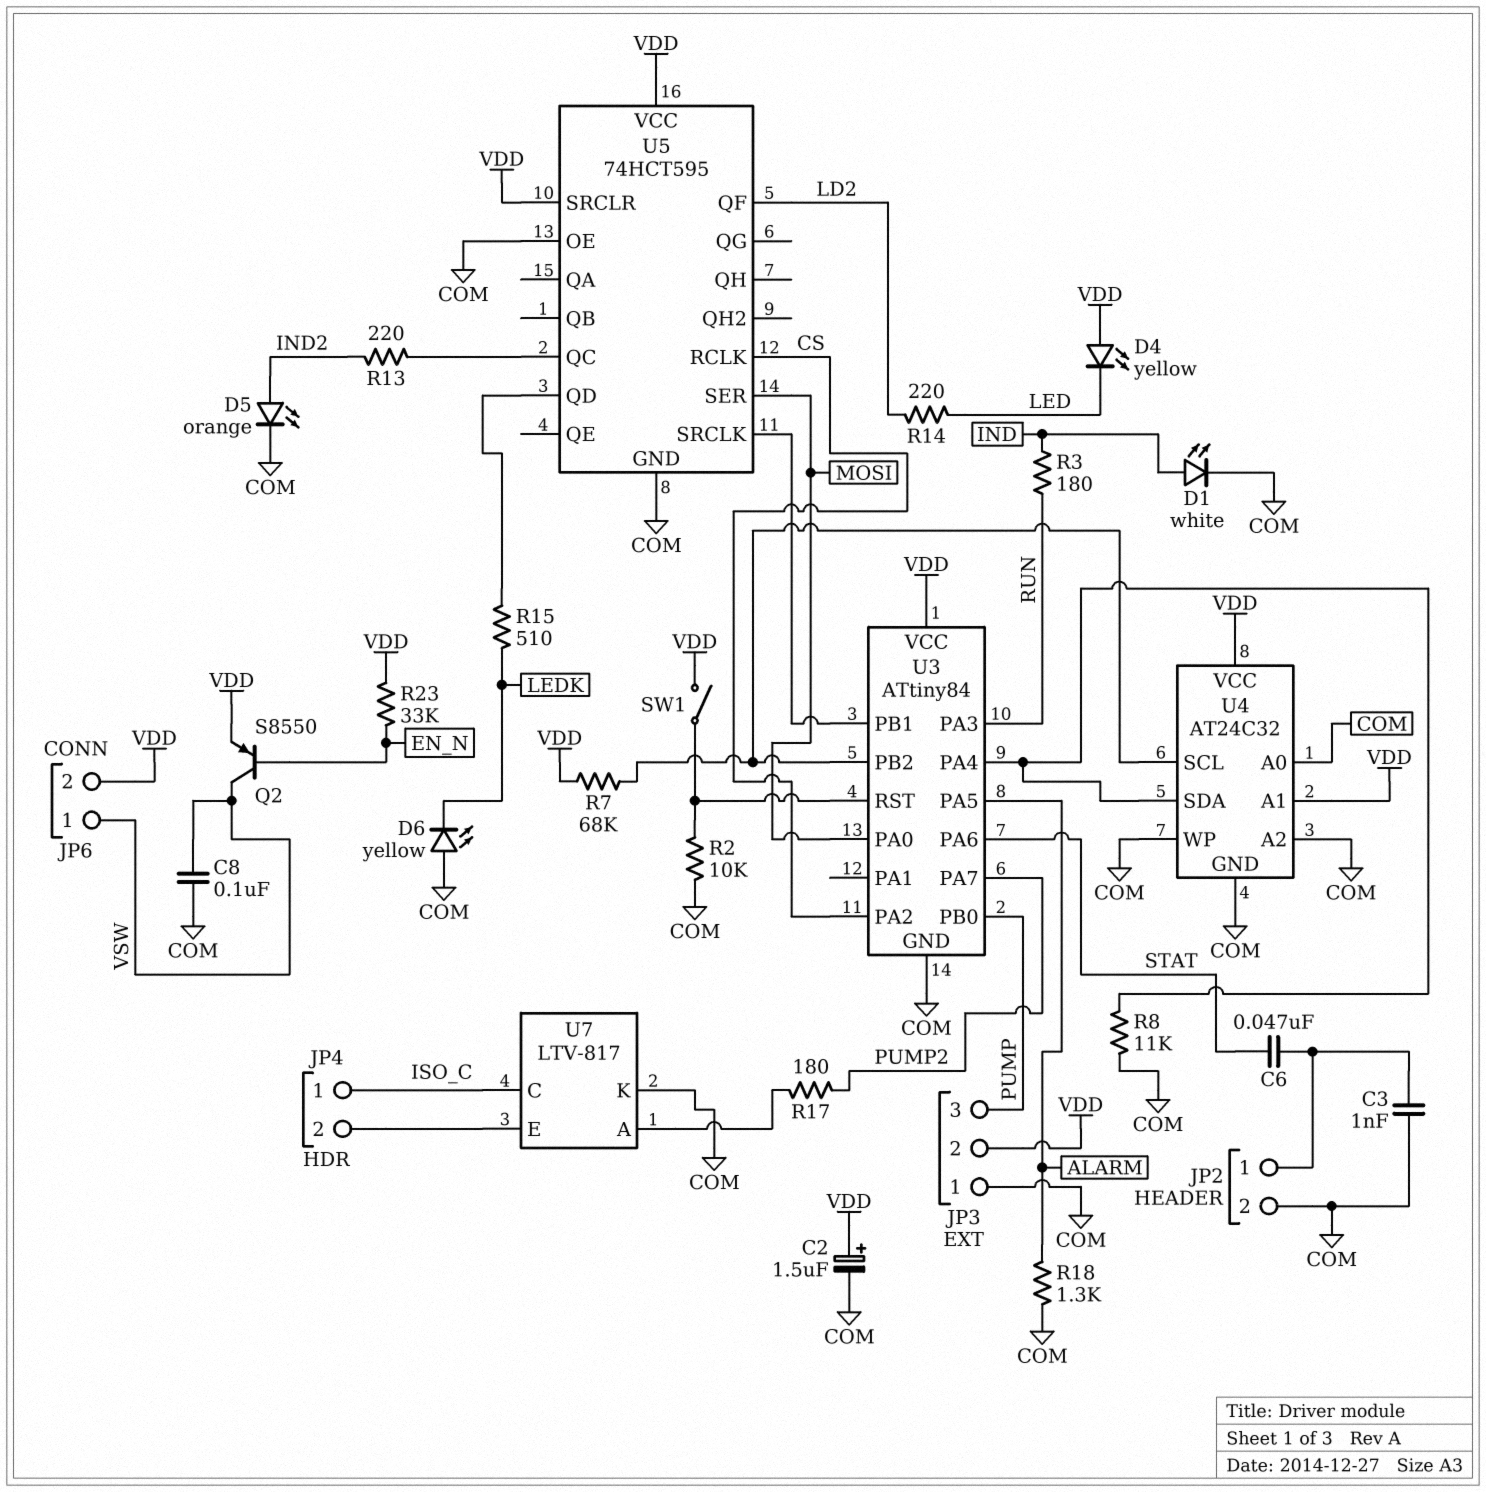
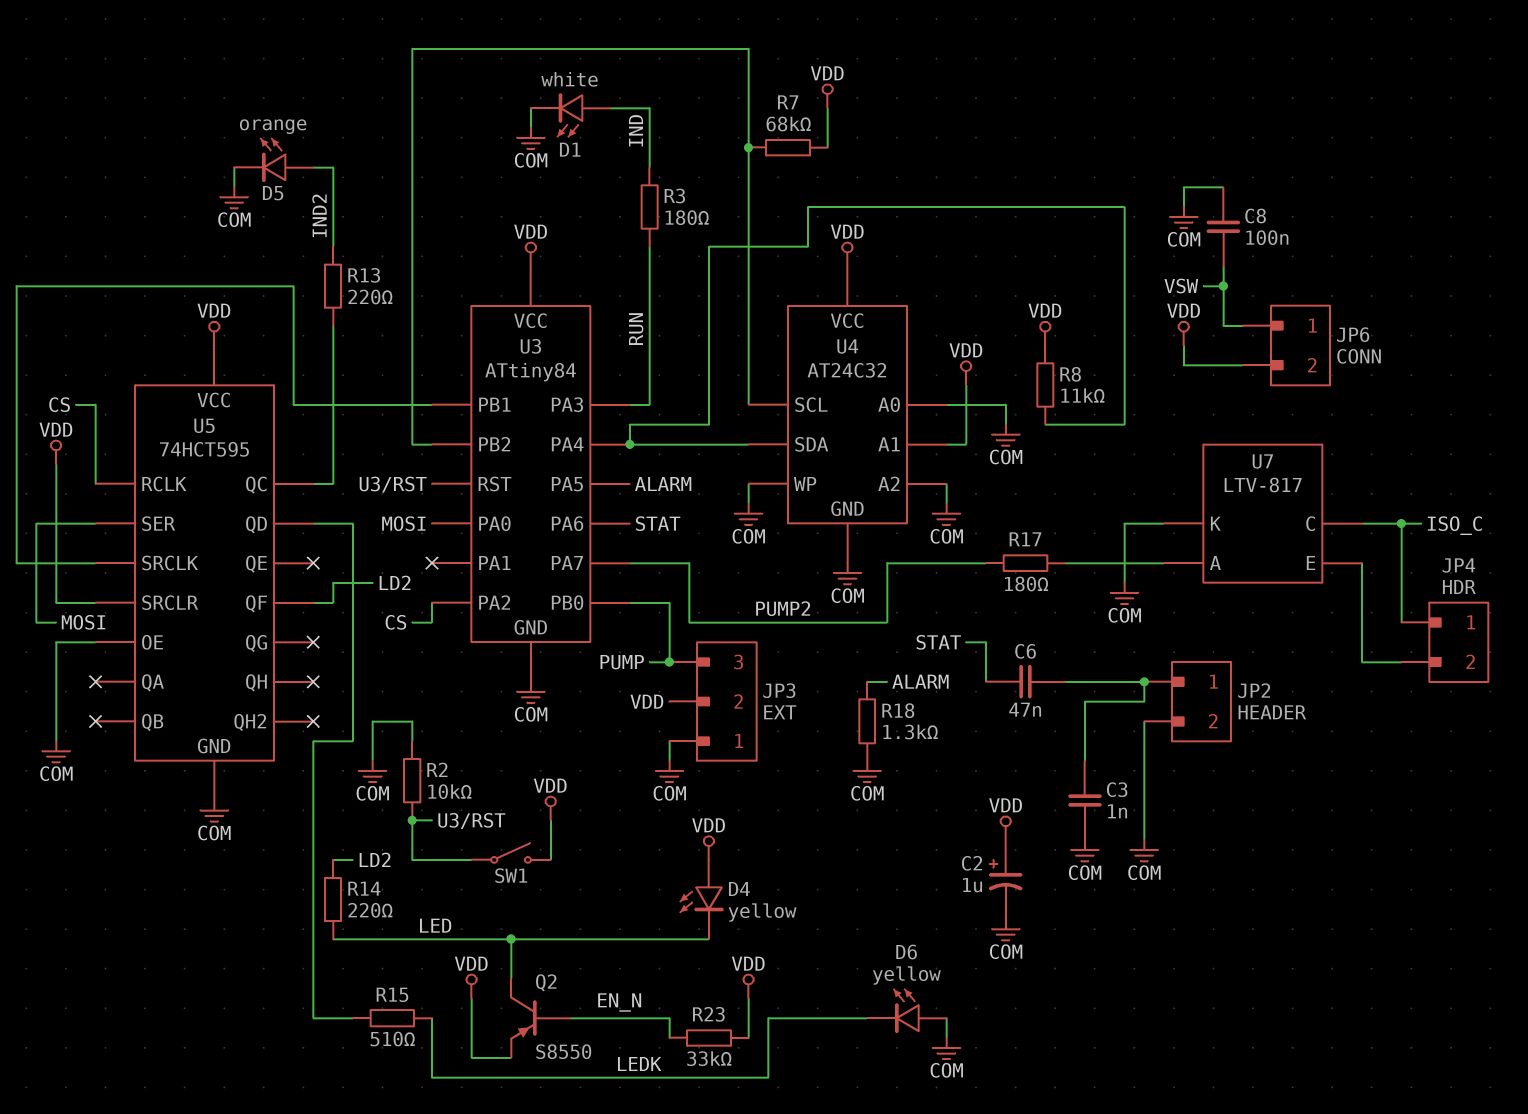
C2: 1.5uF (plus VDD, minus COM) -> 1uF (plus VDD, minus COM)
Q2: PNP S8550 (B EN_N, C VSW, E VDD) -> PNP S8550 (B EN_N, C LED, E VDD)
R8: 11k (COM, U3/PA4) -> 11k (U3/PA4, VDD)

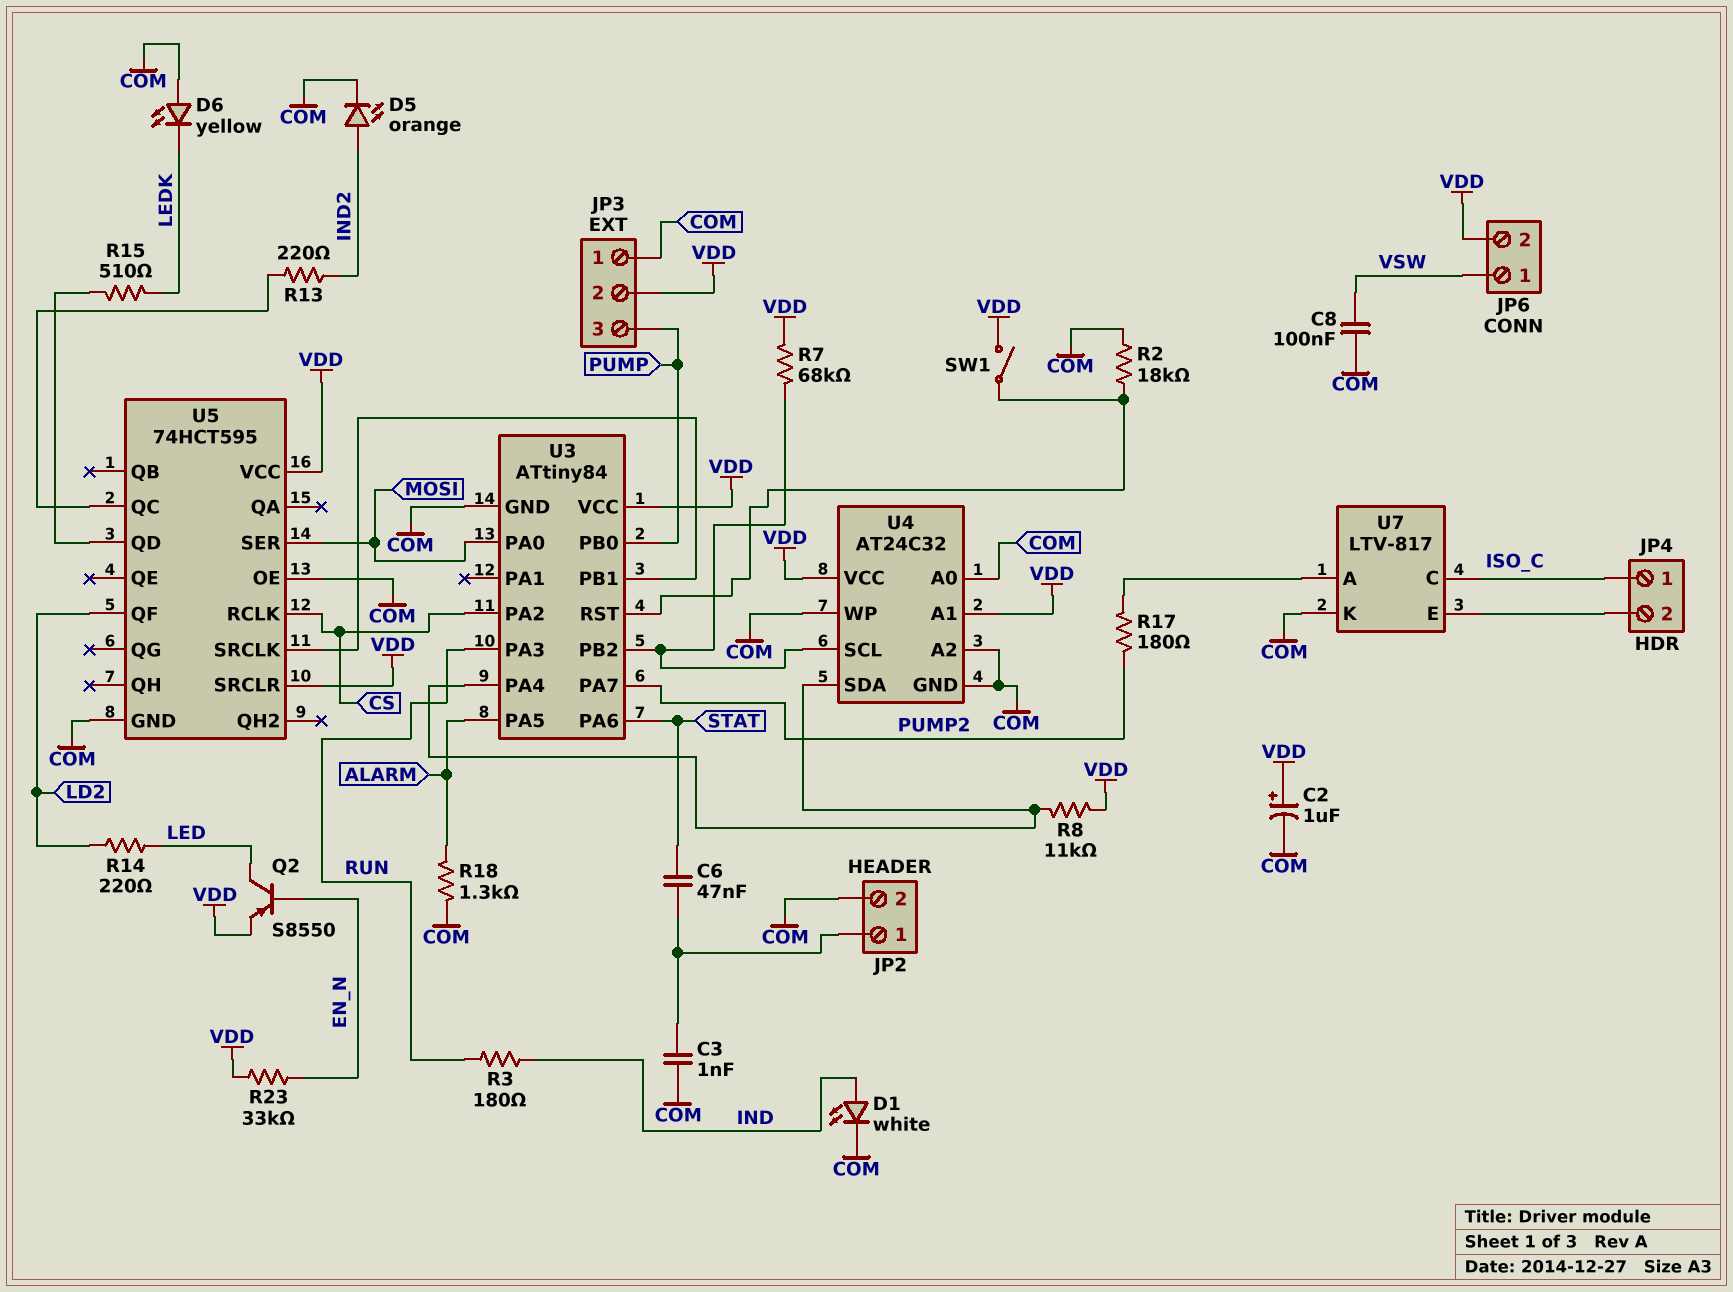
D4: LED yellow (A VDD, K LED) -> none
R2: 10k (COM, U3/RST) -> 18k (COM, U3/RST)

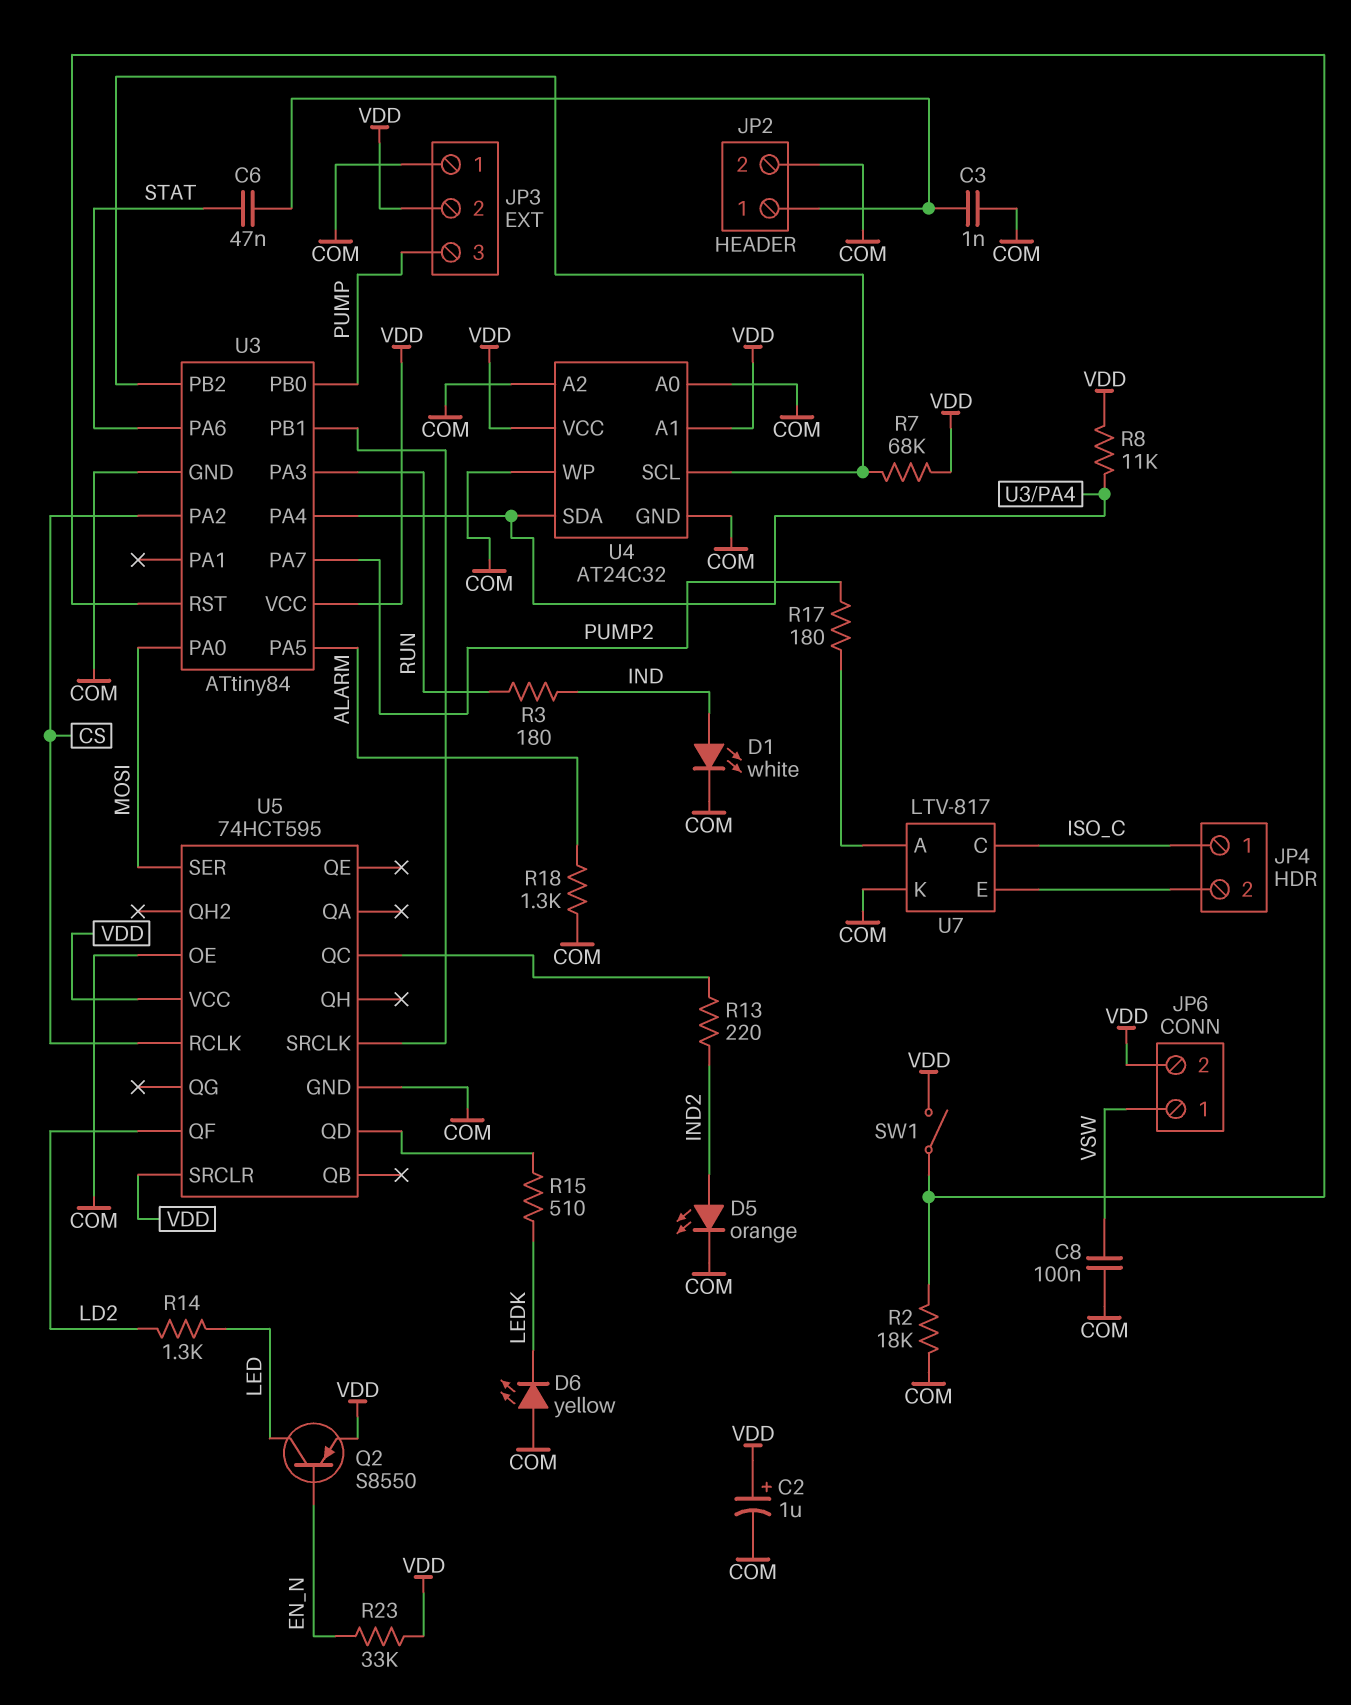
R14: 220 (LD2, LED) -> 1.3k (LD2, LED)

